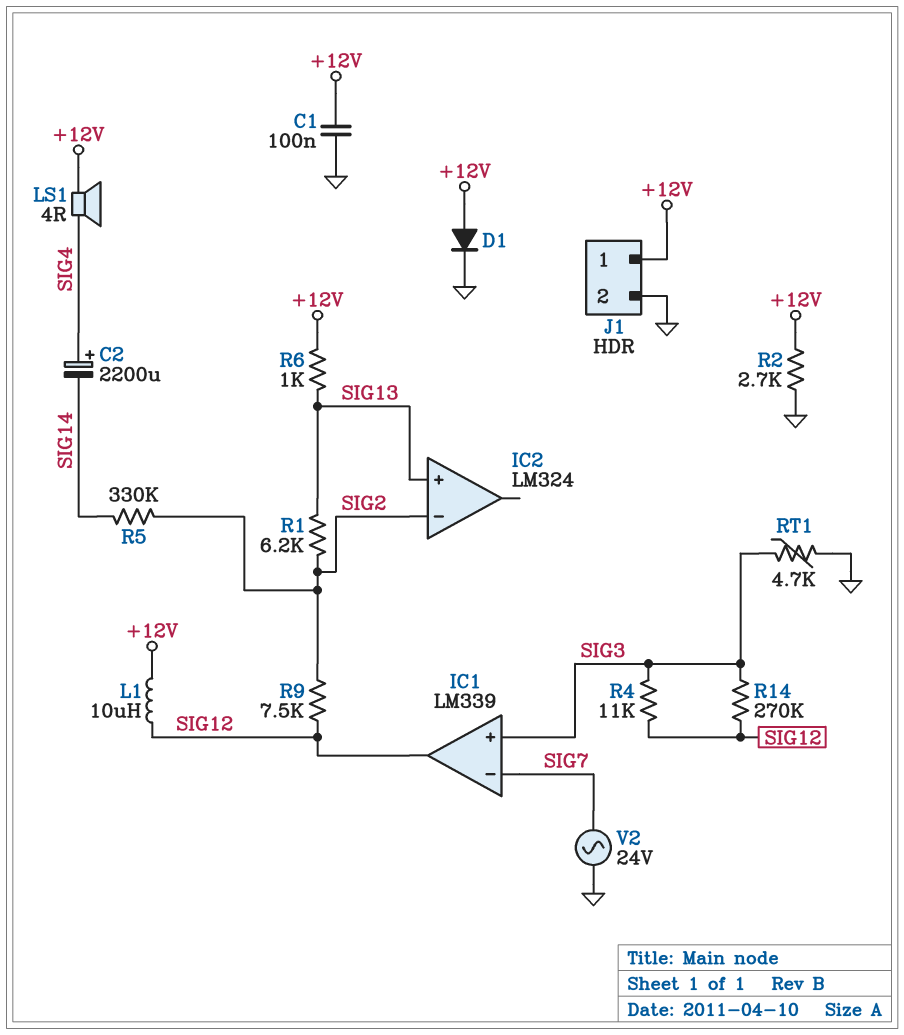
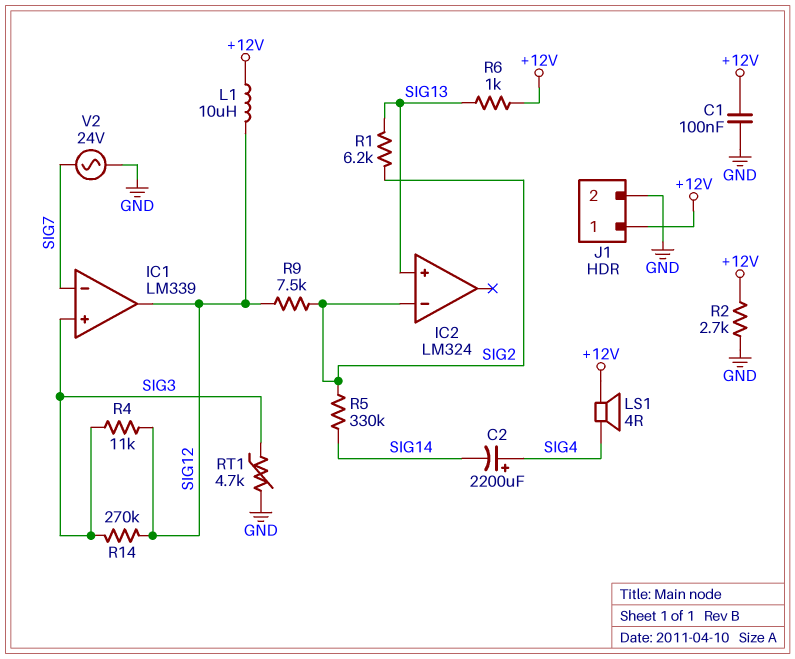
D1: diode (A +12V, K GND) -> none

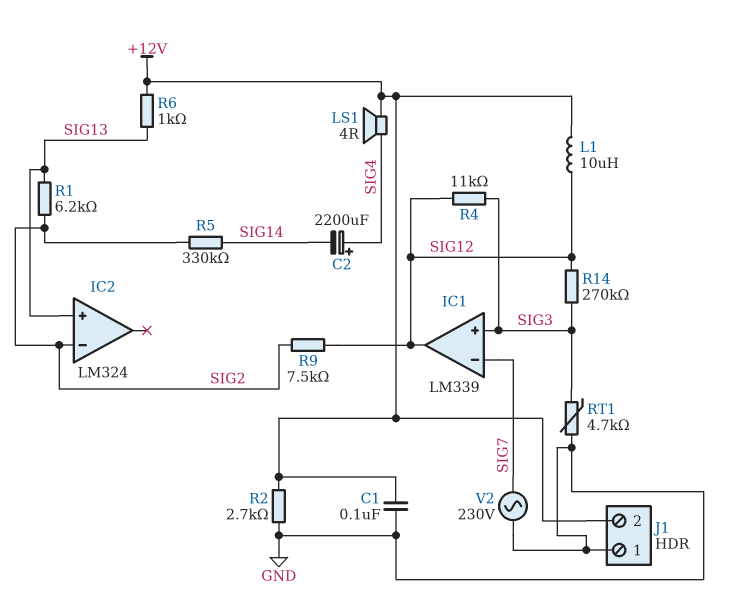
J1 pin 1: +12V -> GND
J1 pin 2: GND -> +12V
V2: AC 24V (GND, SIG7) -> AC 230V (GND, SIG7)

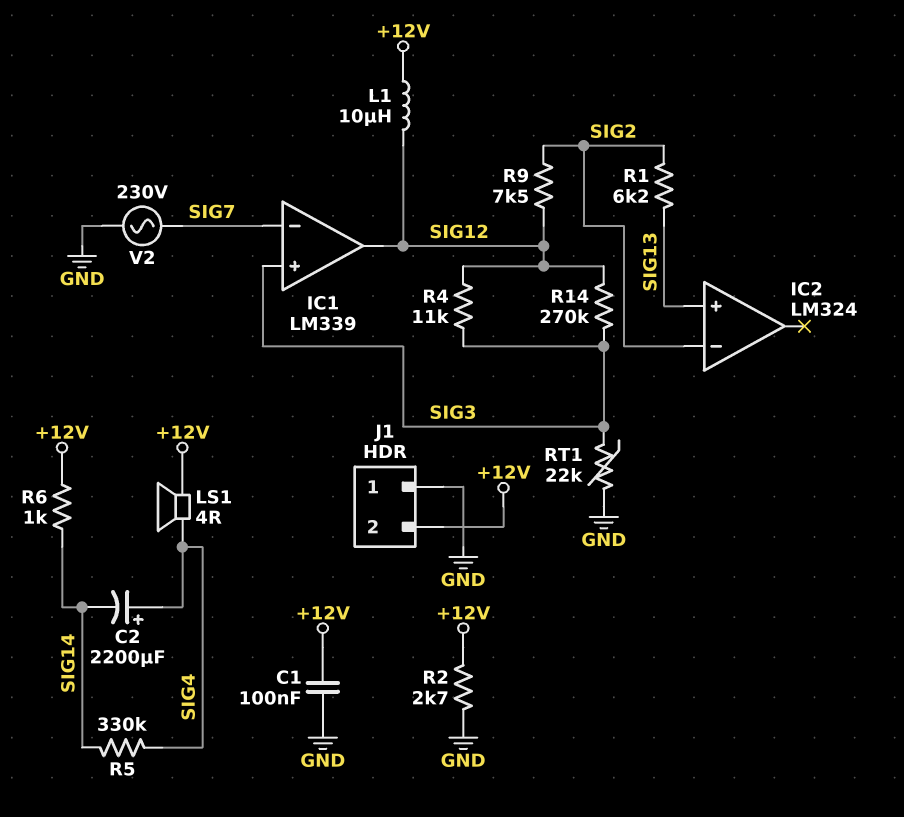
R5: 330k (SIG2, SIG14) -> 330k (SIG4, SIG14)
R6: 1k (+12V, SIG13) -> 1k (+12V, SIG14)
RT1: 4.7k (GND, SIG3) -> 22k (GND, SIG3)

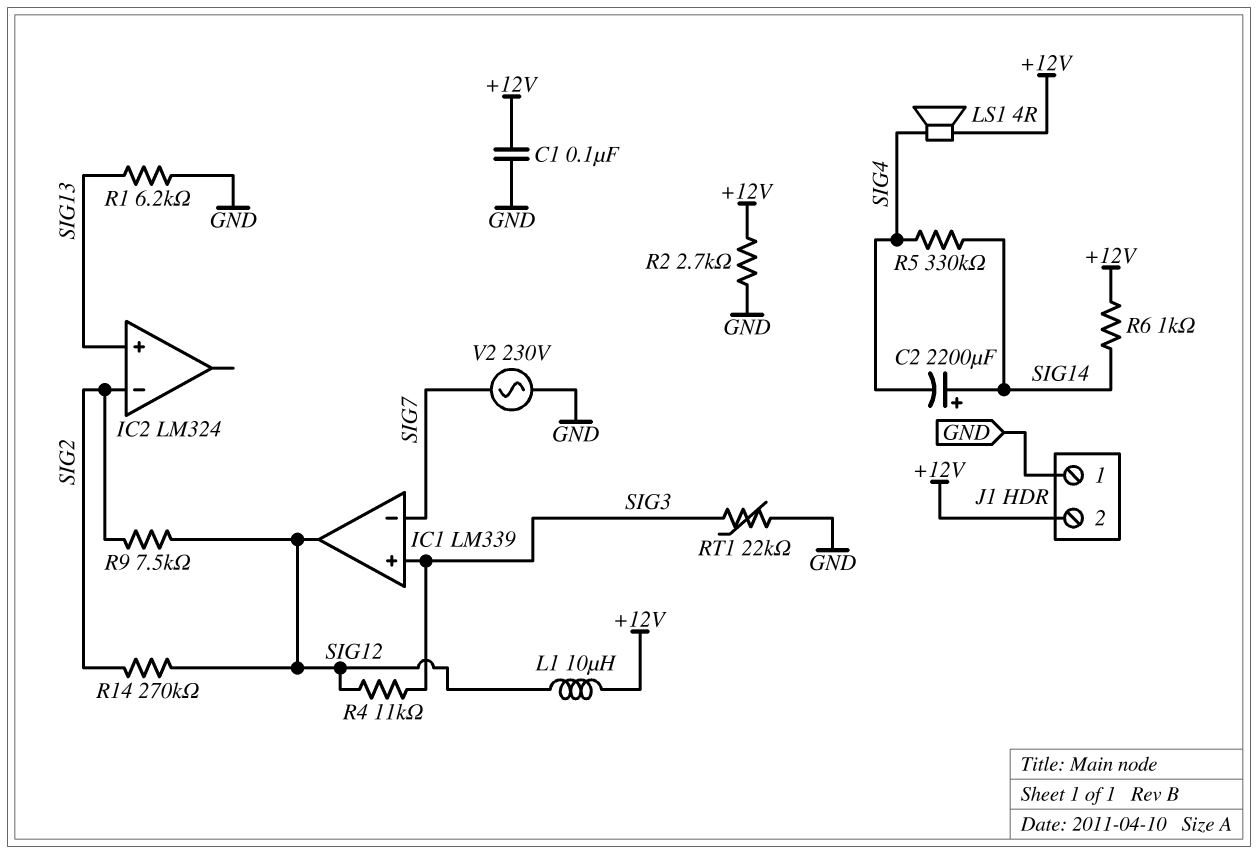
C2: 2200uF (plus SIG4, minus SIG14) -> 2200uF (plus SIG14, minus SIG4)
R1: 6.2k (SIG2, SIG13) -> 6.2k (GND, SIG13)
R14: 270k (SIG3, SIG12) -> 270k (SIG2, SIG12)

